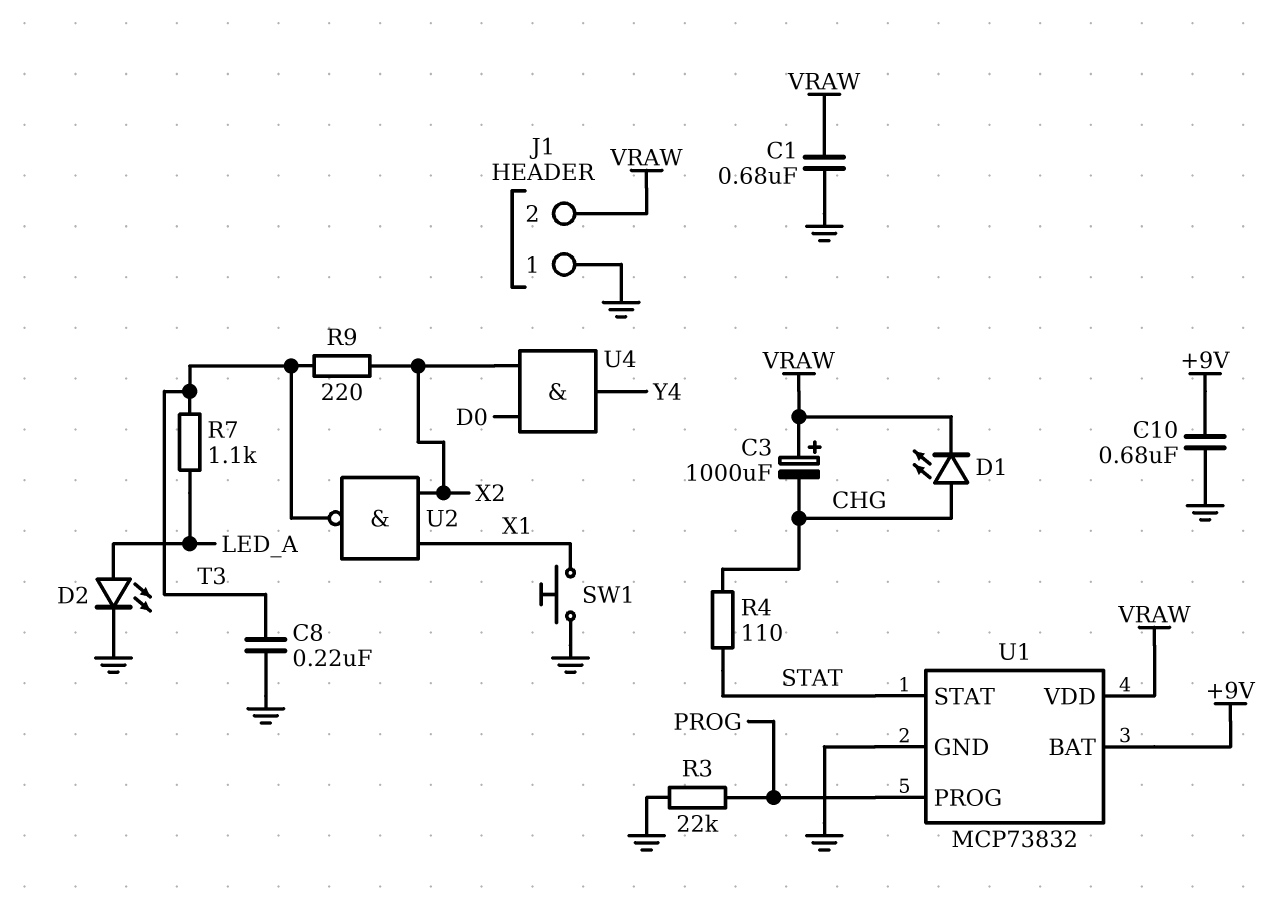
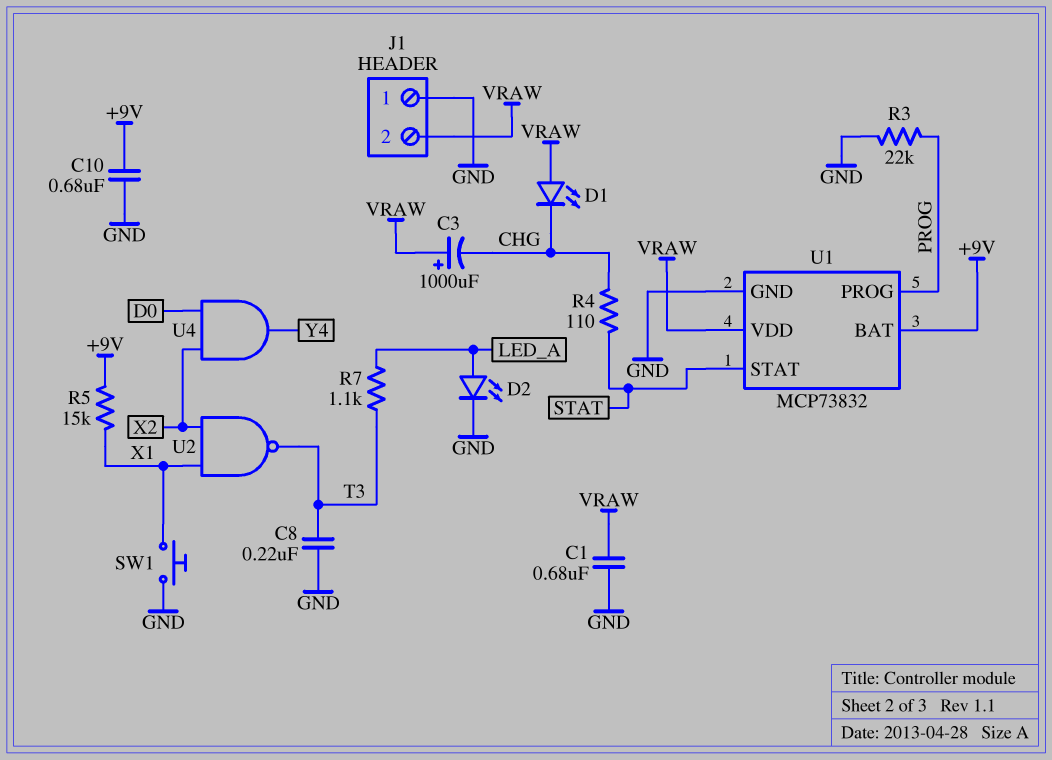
D1: LED (A CHG, K VRAW) -> LED (A VRAW, K CHG)
R5: none -> 15k (+9V, X1)
R9: 220 (T3, X2) -> none

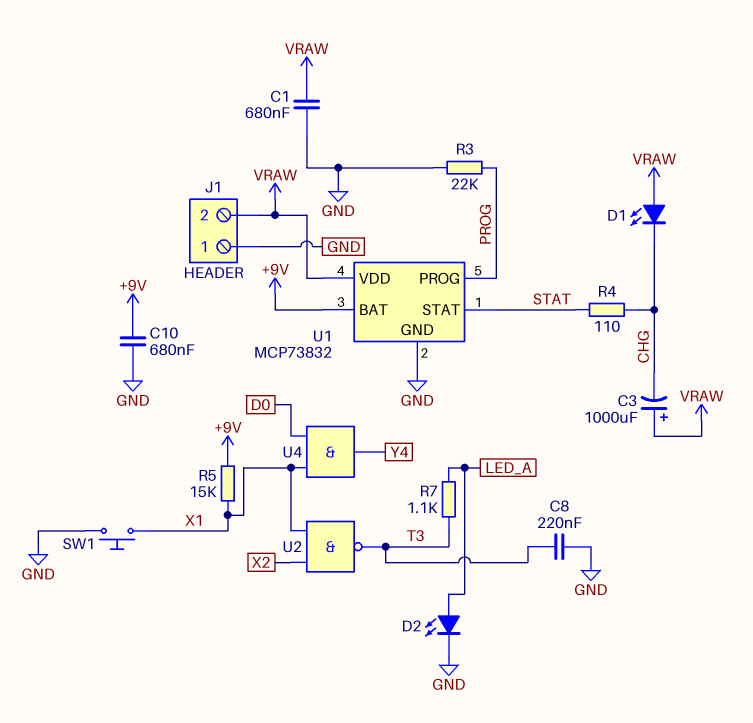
U4: AND (in D0, in X2, out Y4) -> AND (in D0, in X1, out Y4)

